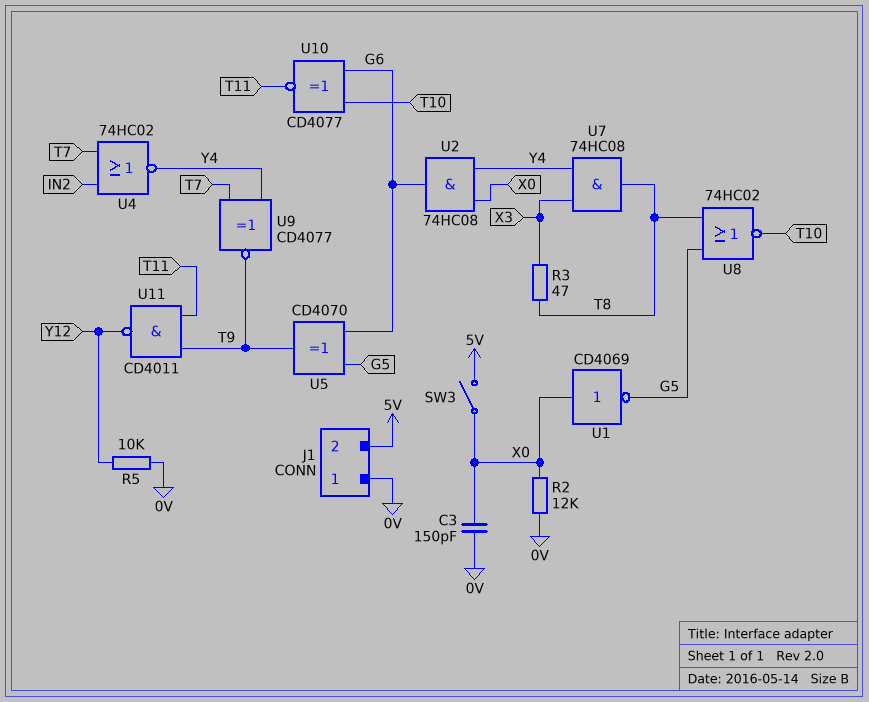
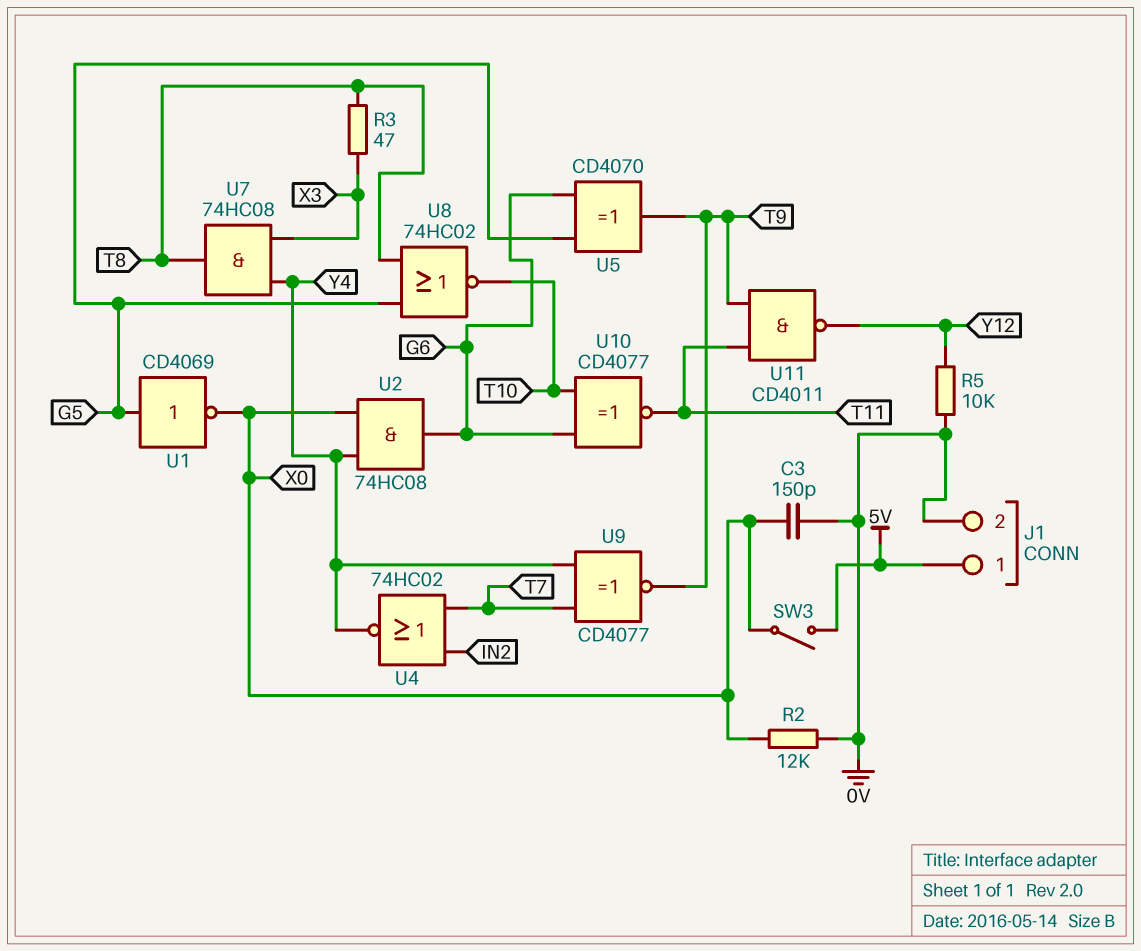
J1 pin 1: 0V -> 5V
J1 pin 2: 5V -> 0V
U1: NOT CD4069 (in X0, out G5) -> NOT CD4069 (in G5, out X0)

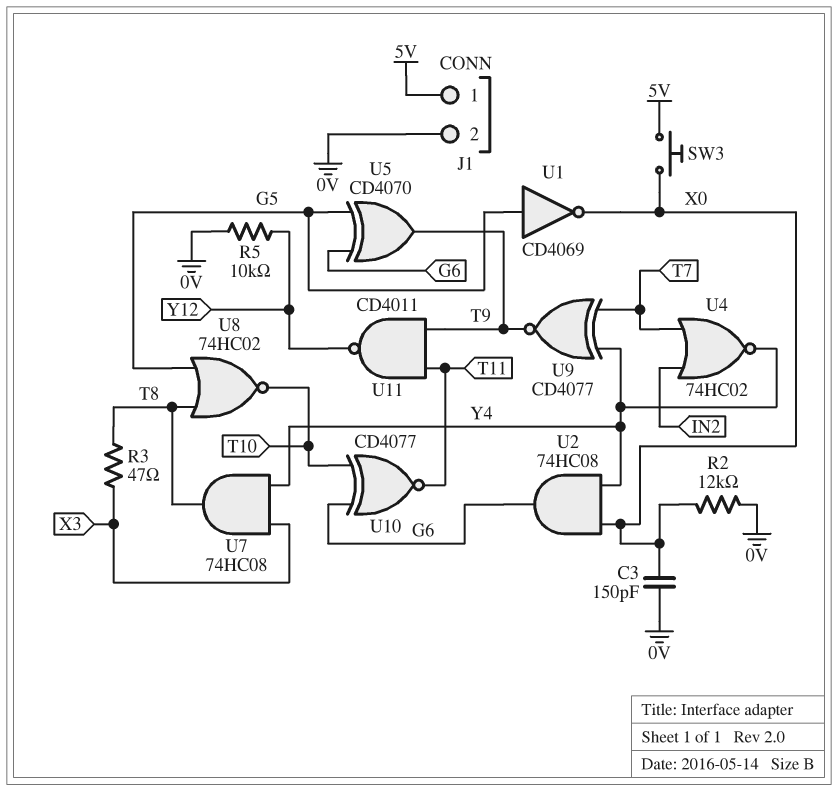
SW3: switch (5V, X0) -> button (5V, X0)

